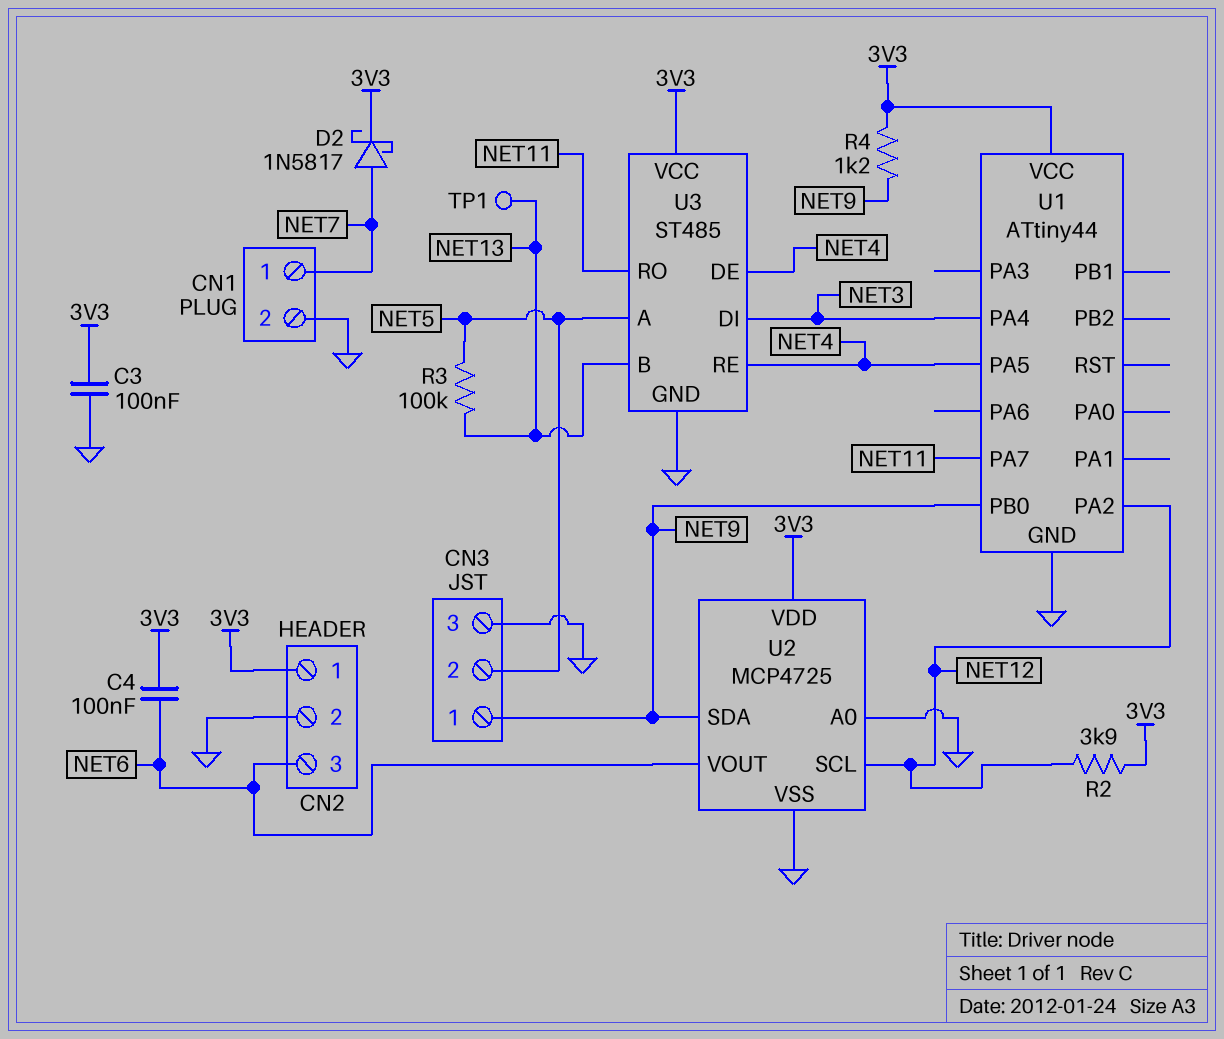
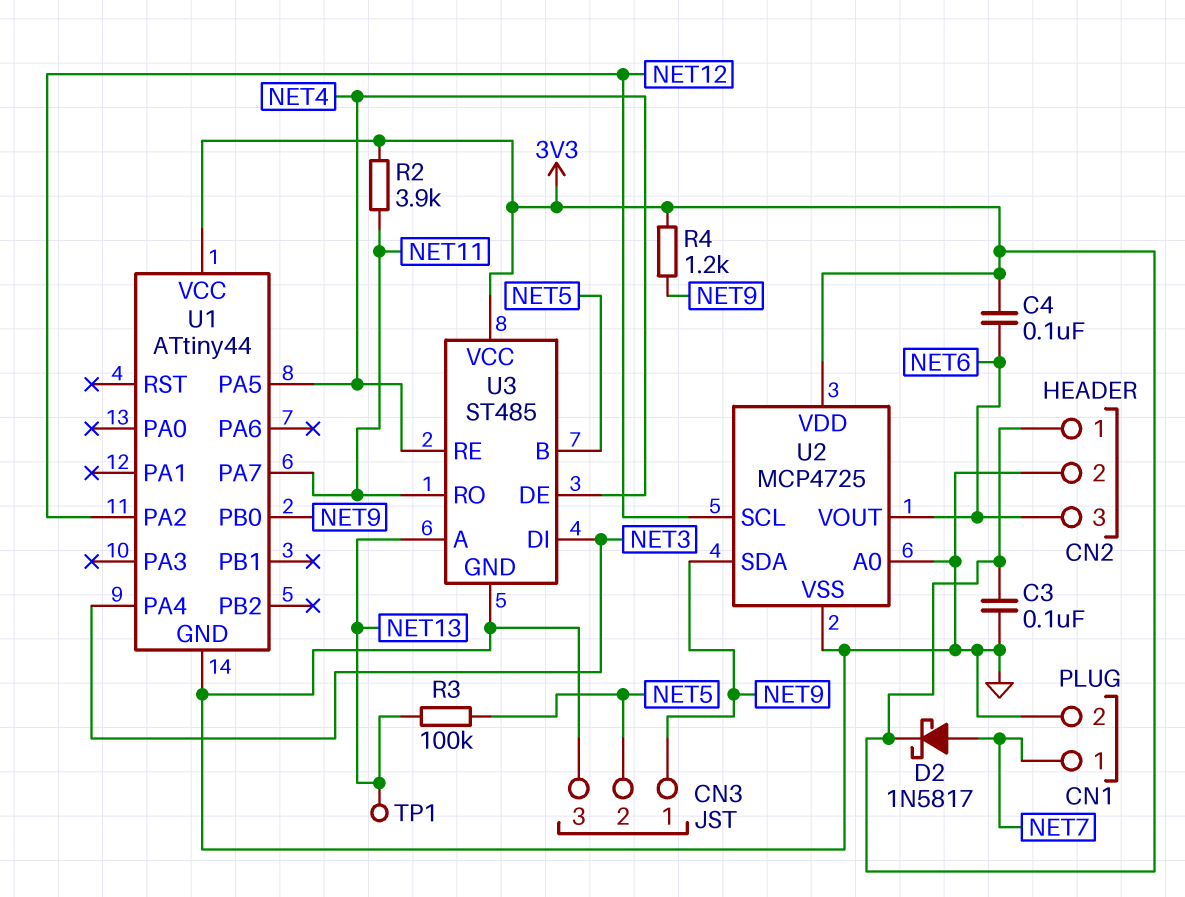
R2: 3.9k (3V3, NET12) -> 3.9k (3V3, NET11)
U3 pin A: NET5 -> NET13
U3 pin B: NET13 -> NET5

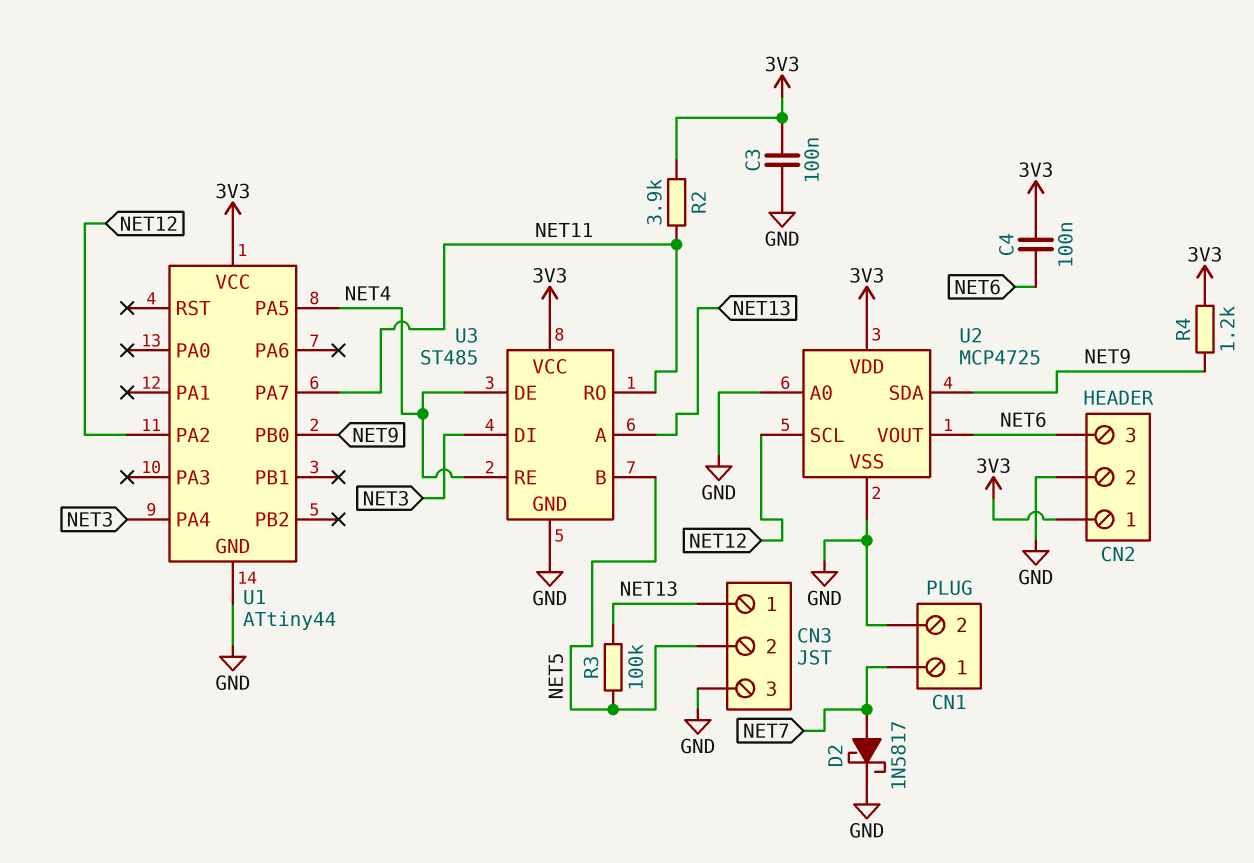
CN3 pin 1: NET9 -> NET13
D2: schottky 1N5817 (A NET7, K 3V3) -> schottky 1N5817 (A NET7, K GND)
TP1: test point (NET13) -> none

